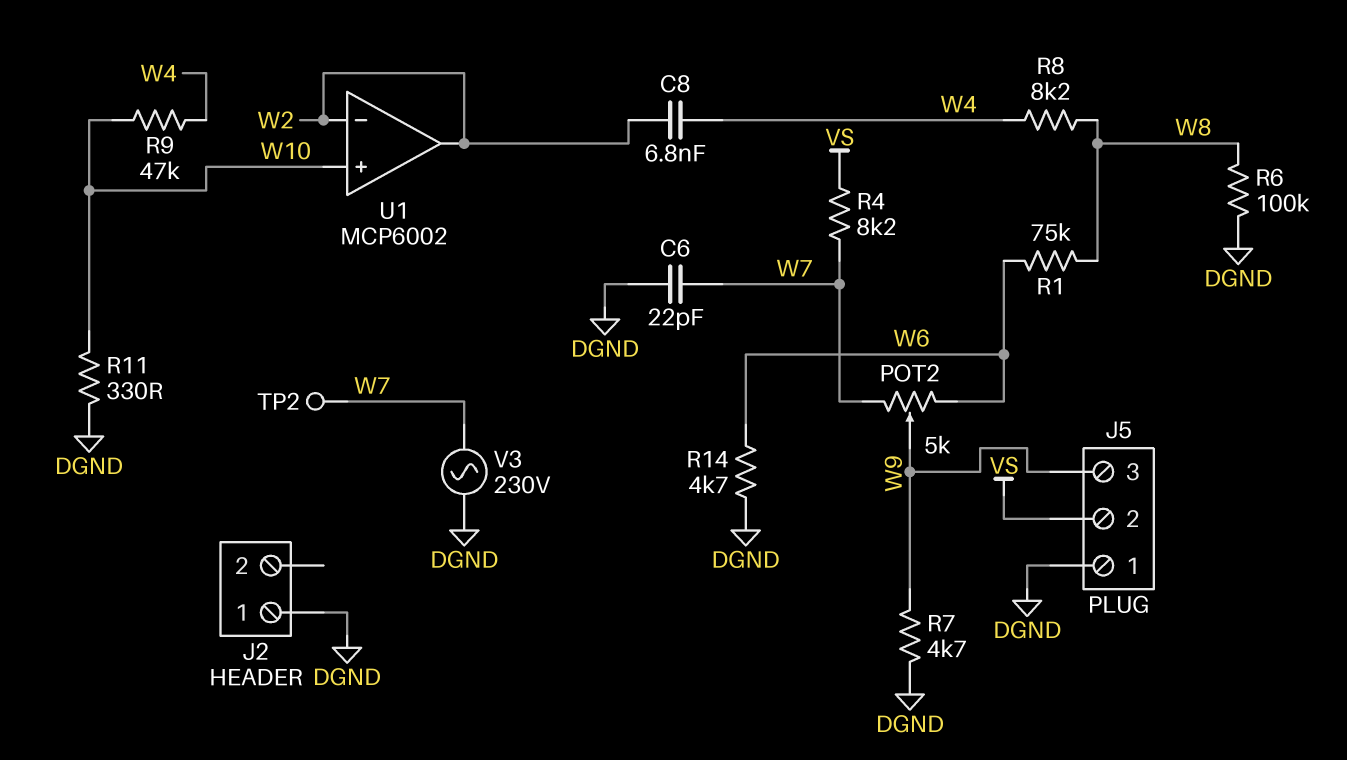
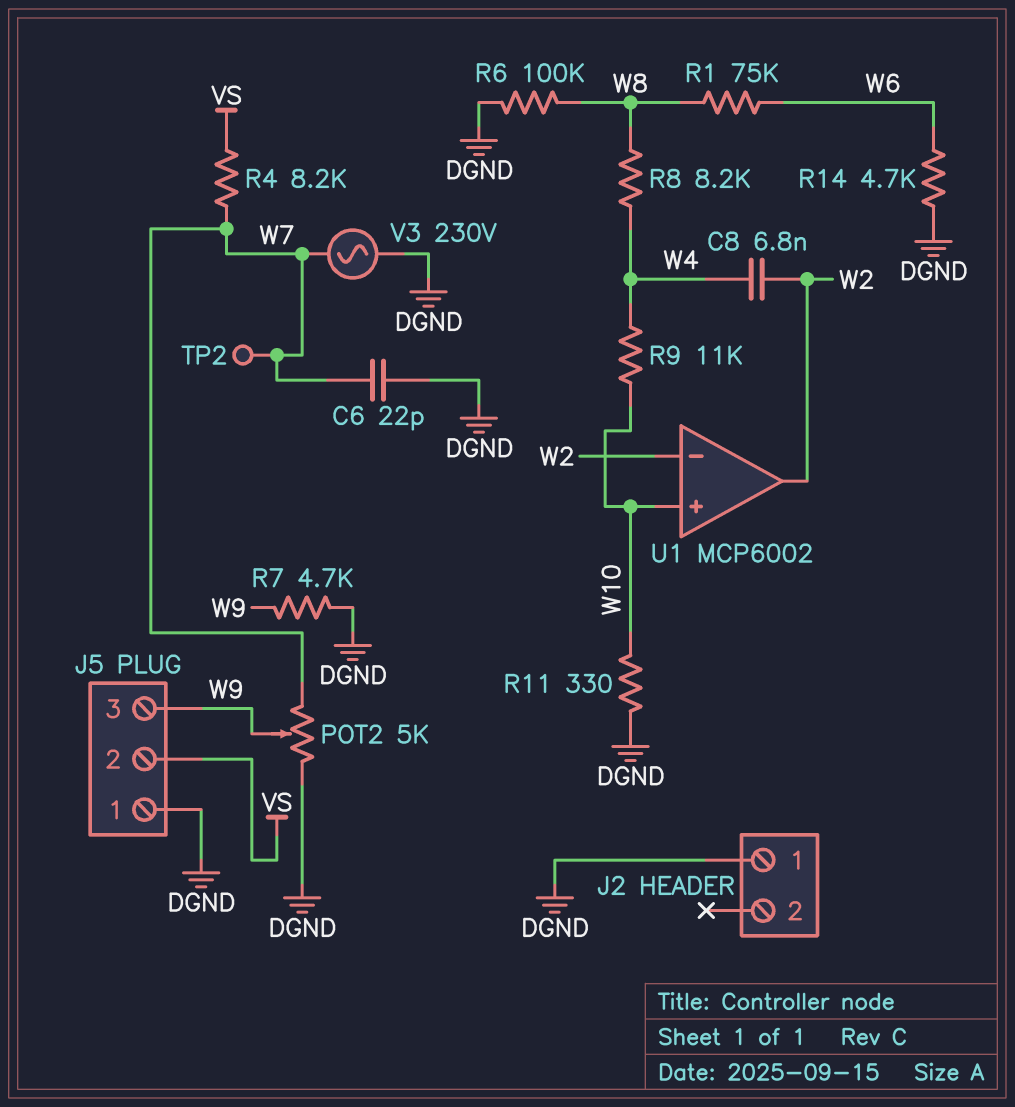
POT2: 5k (W6, W7, wiper W9) -> 5k (DGND, W7, wiper W9)
R9: 47k (W4, W10) -> 11k (W4, W10)

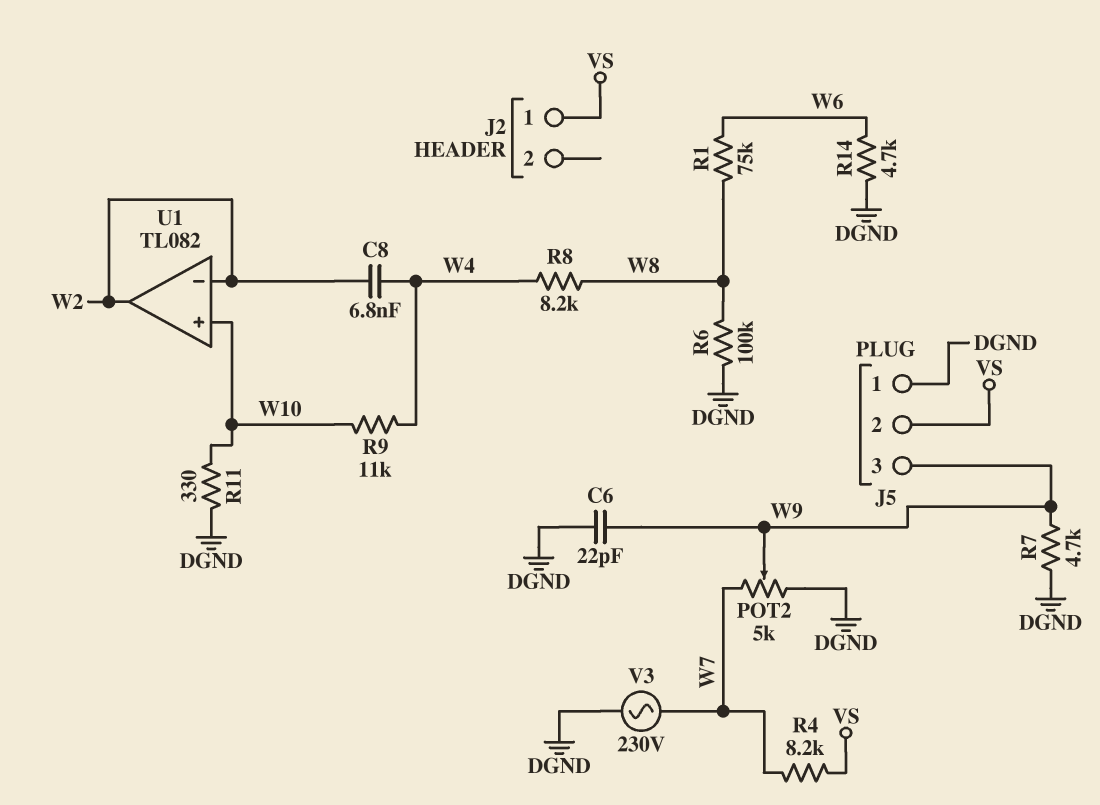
C6: 22pF (DGND, W7) -> 22pF (DGND, W9)
J2 pin 1: DGND -> VS
TP2: test point (W7) -> none
U1: MCP6002 -> TL082

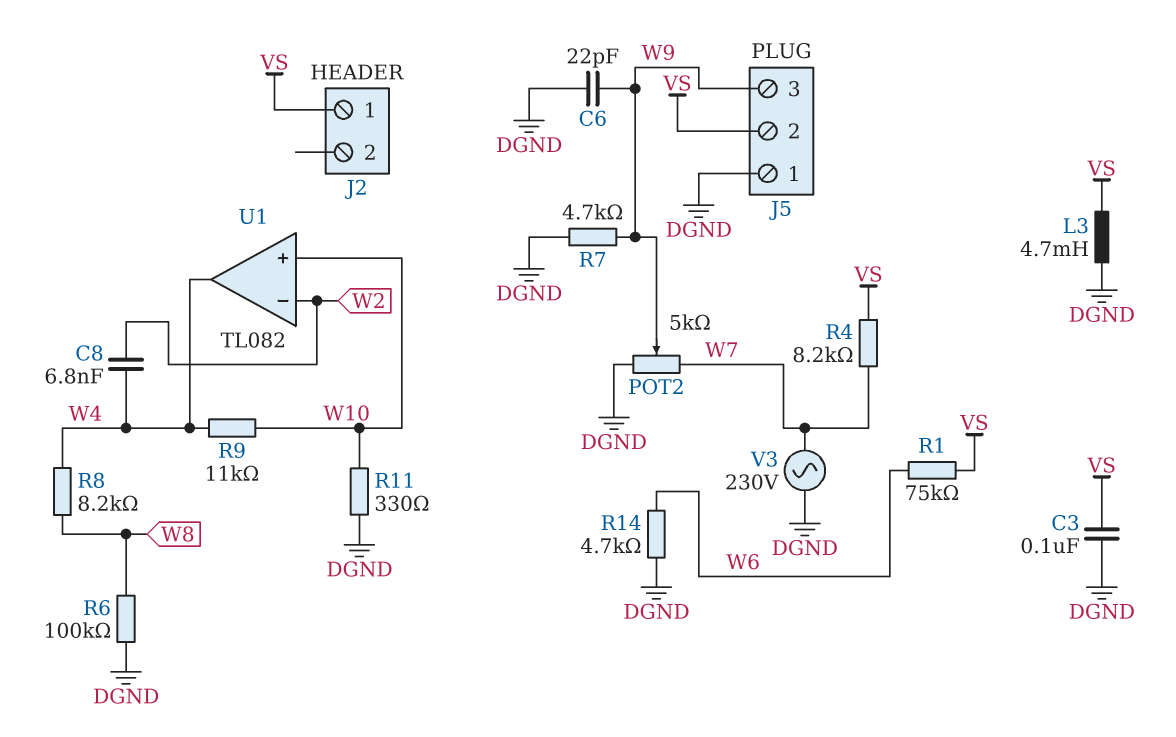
C3: none -> 100nF (DGND, VS)
L3: none -> 4.7mH (DGND, VS)
R1: 75k (W6, W8) -> 75k (VS, W6)
U1 pin out: W2 -> W4

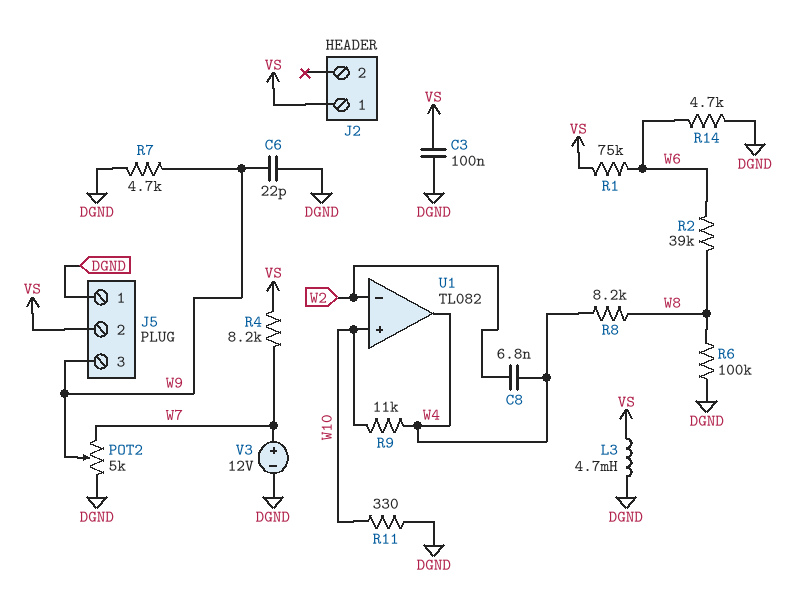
R2: none -> 39k (W6, W8)
V3: AC 230V (DGND, W7) -> 12V (plus W7, minus DGND)

